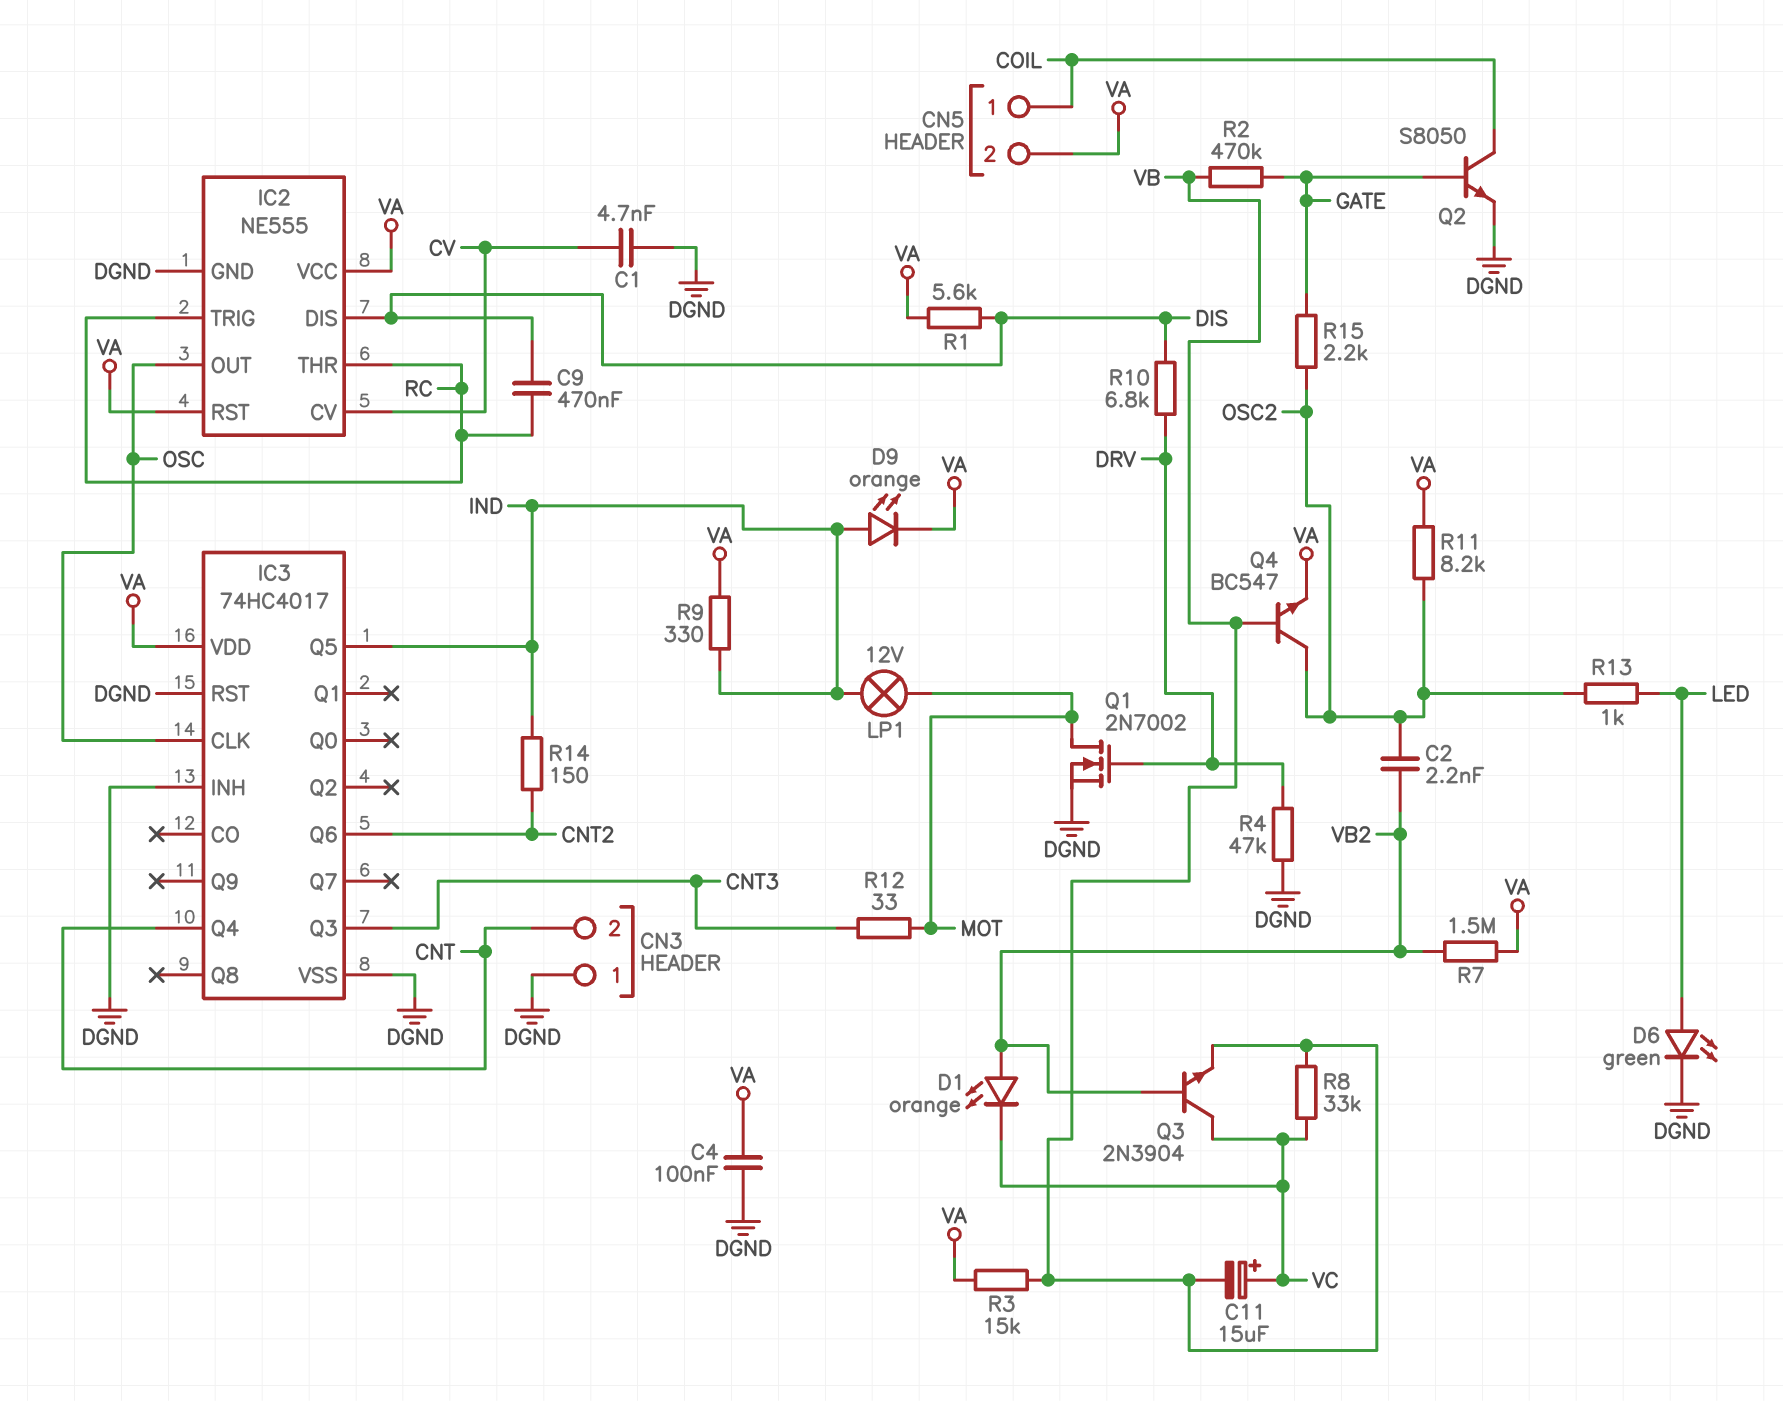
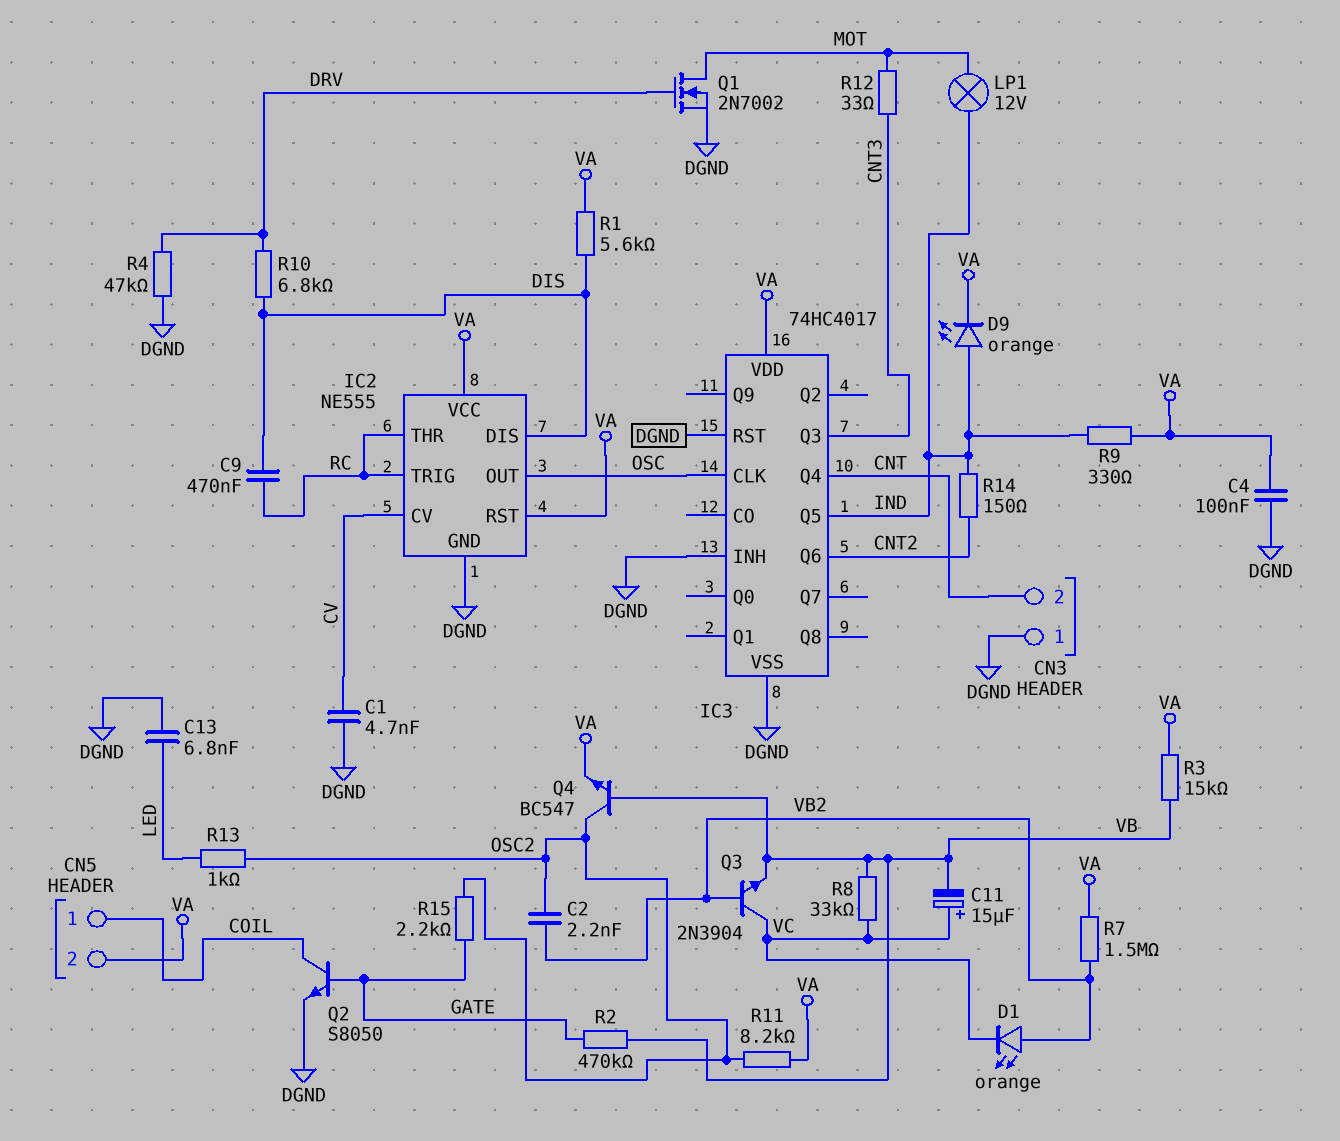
C13: none -> 6.8nF (DGND, LED)
D6: LED green (A LED, K DGND) -> none

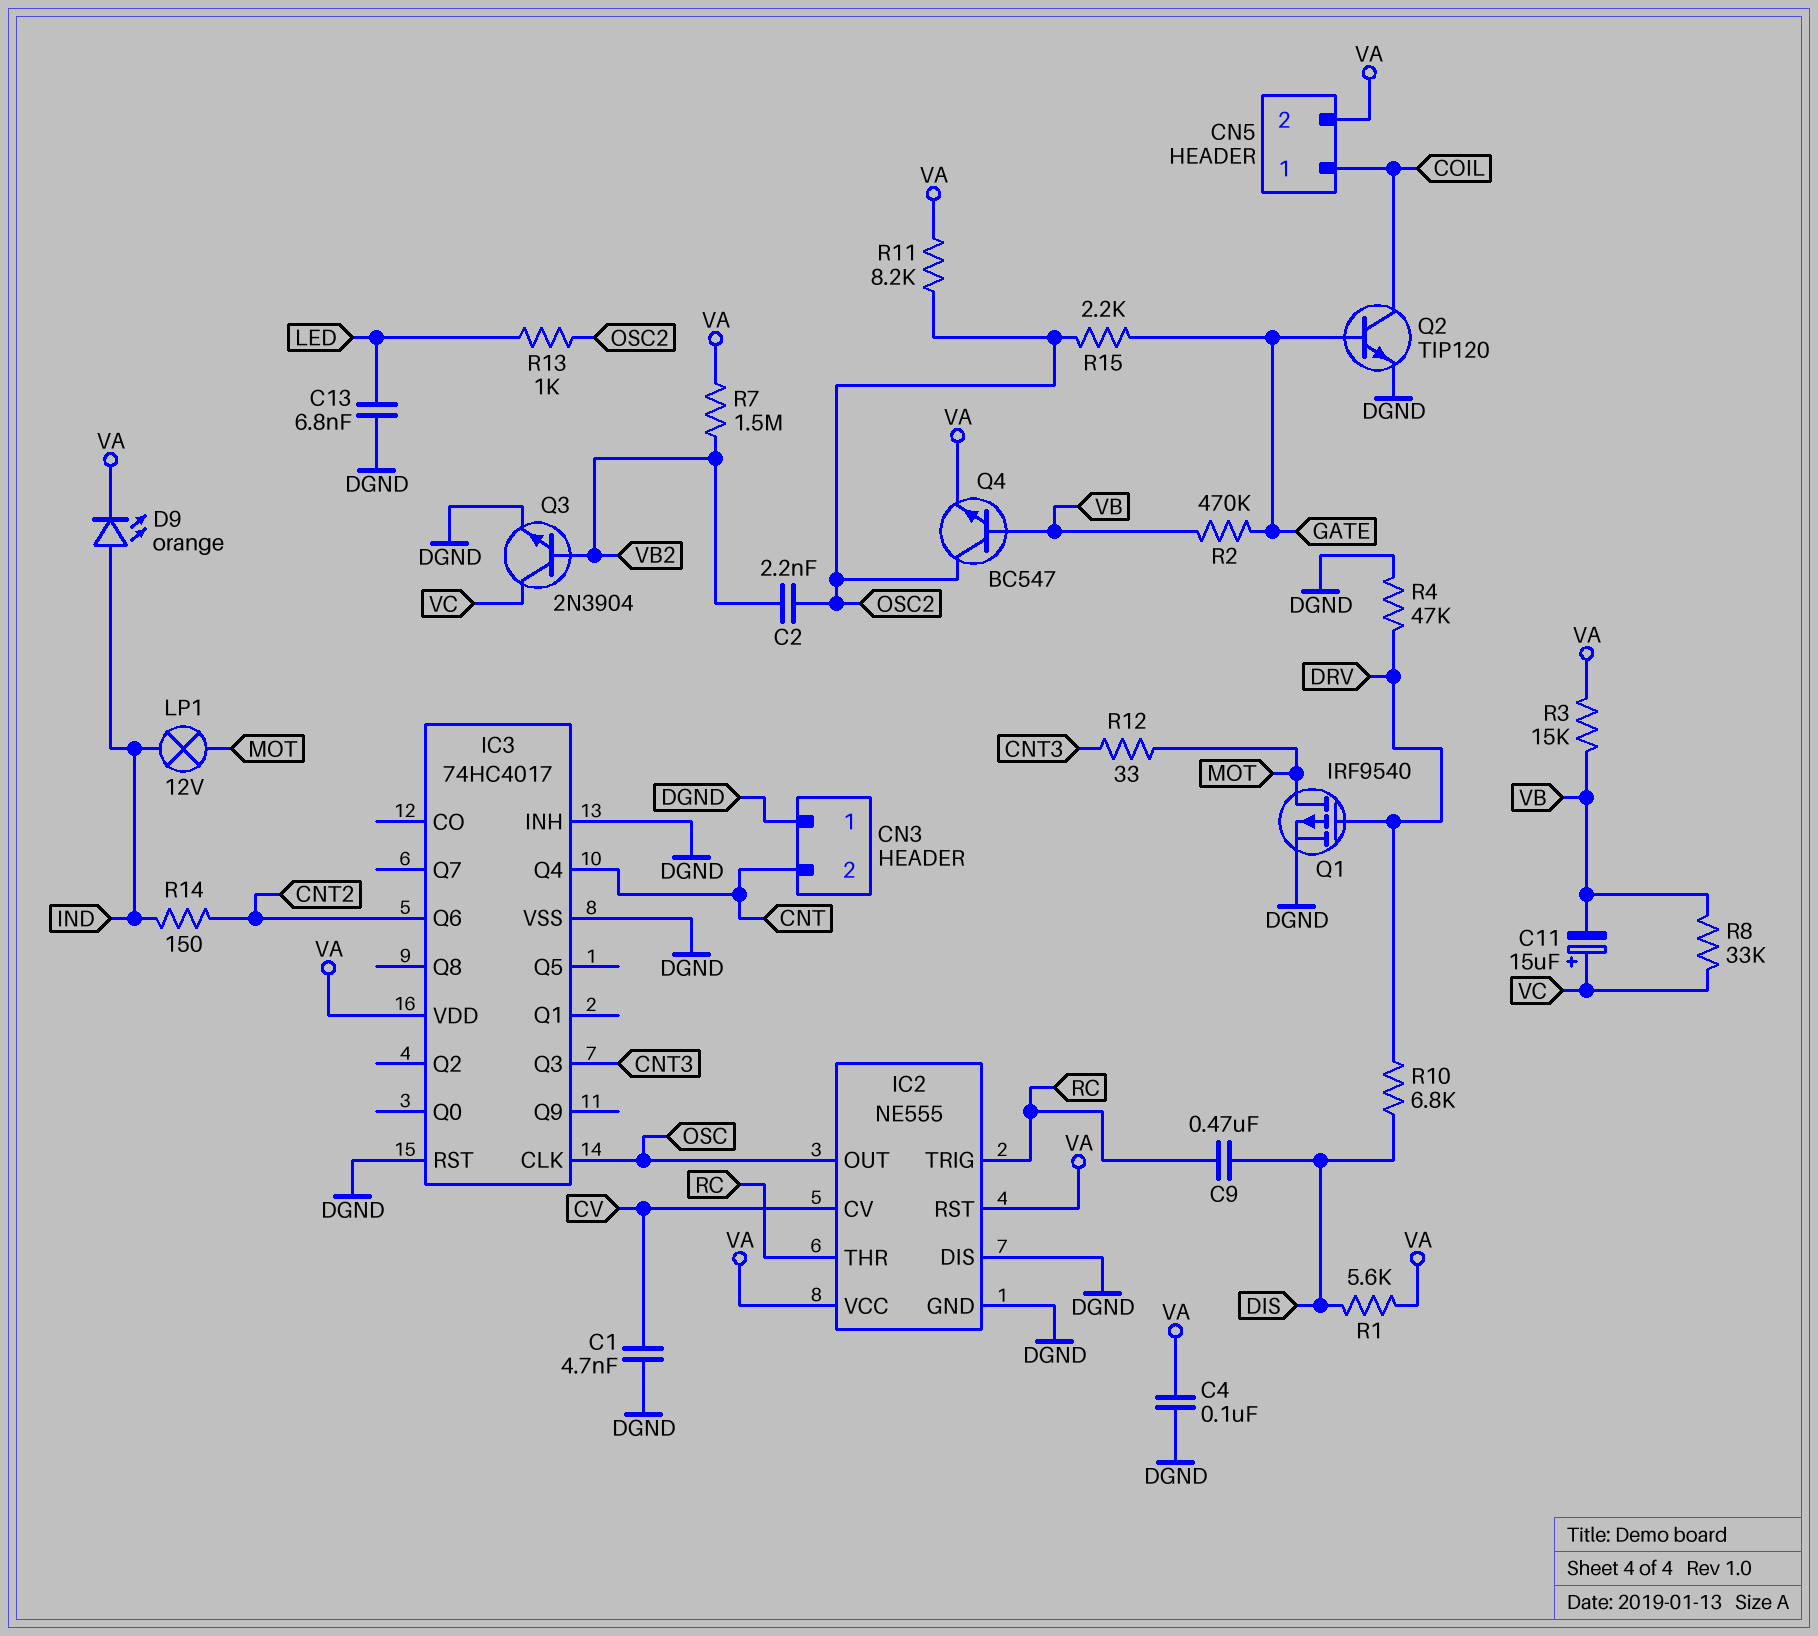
D1: LED orange (A VB2, K VC) -> none
IC2 pin DIS: DIS -> DGND
IC3 pin Q5: IND -> none
Q1: NMOS 2N7002 (G DRV, D MOT, S DGND) -> PMOS IRF9540 (G DRV, D MOT, S DGND)
Q2: NPN S8050 (B GATE, C COIL, E DGND) -> NPN TIP120 (B GATE, C COIL, E DGND)
Q3: NPN 2N3904 (B VB2, C VC, E VB) -> NPN 2N3904 (B VB2, C VC, E DGND)
R9: 330 (IND, VA) -> none

